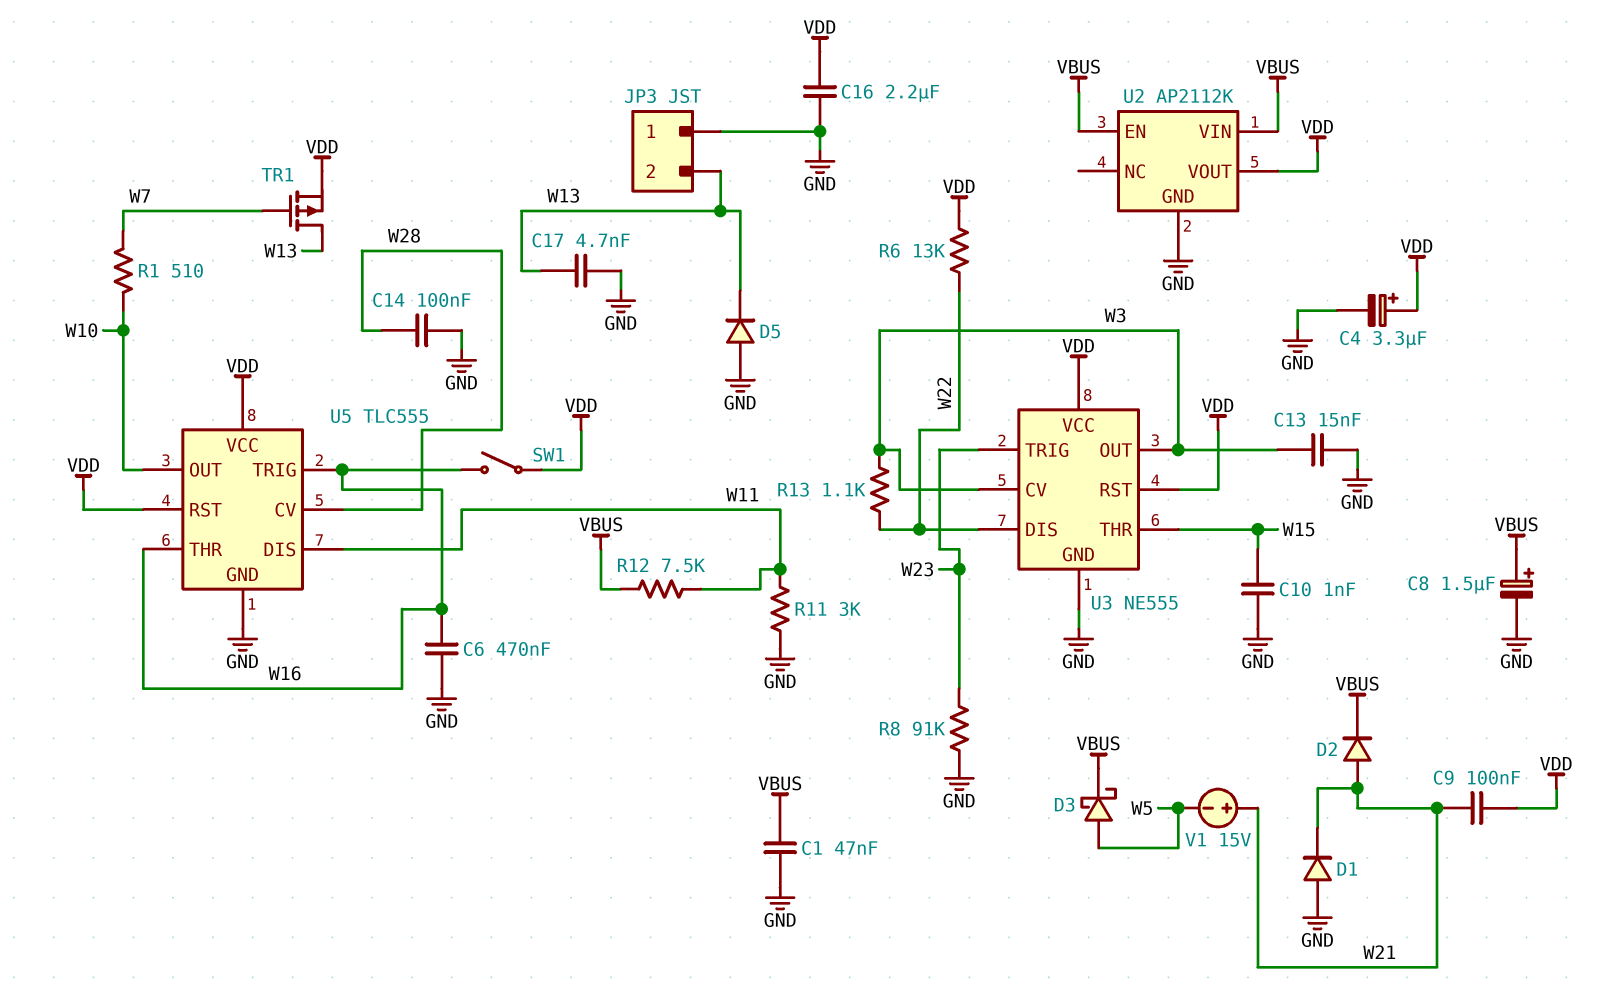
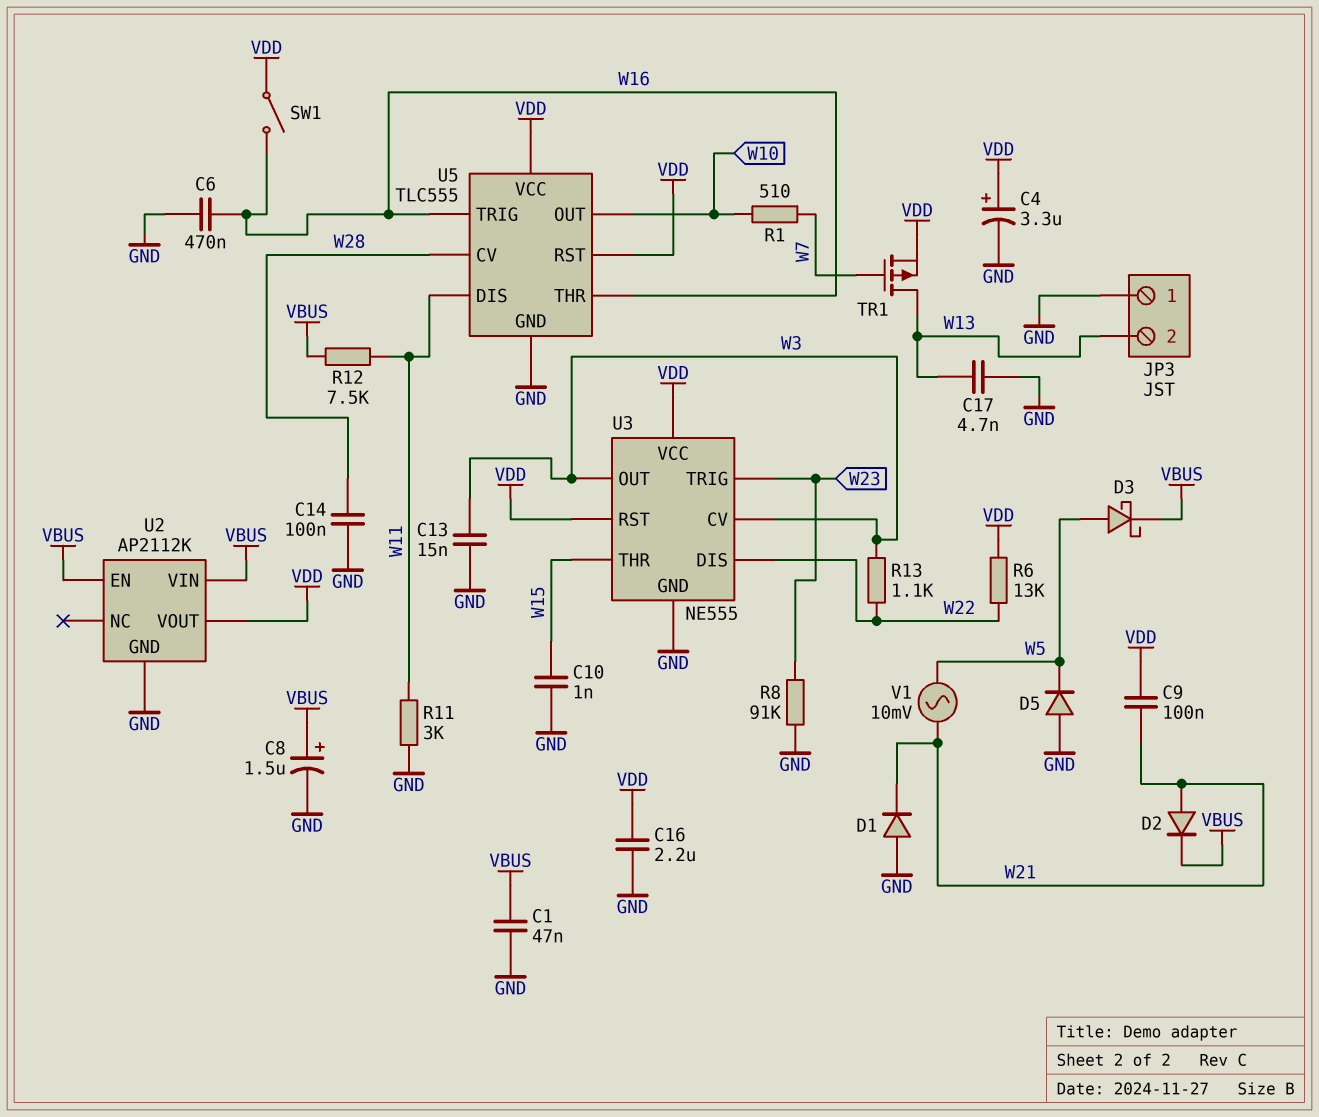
D5: diode (A GND, K W13) -> diode (A GND, K W5)
V1: 15V (plus W21, minus W5) -> AC 10mV (W5, W21)

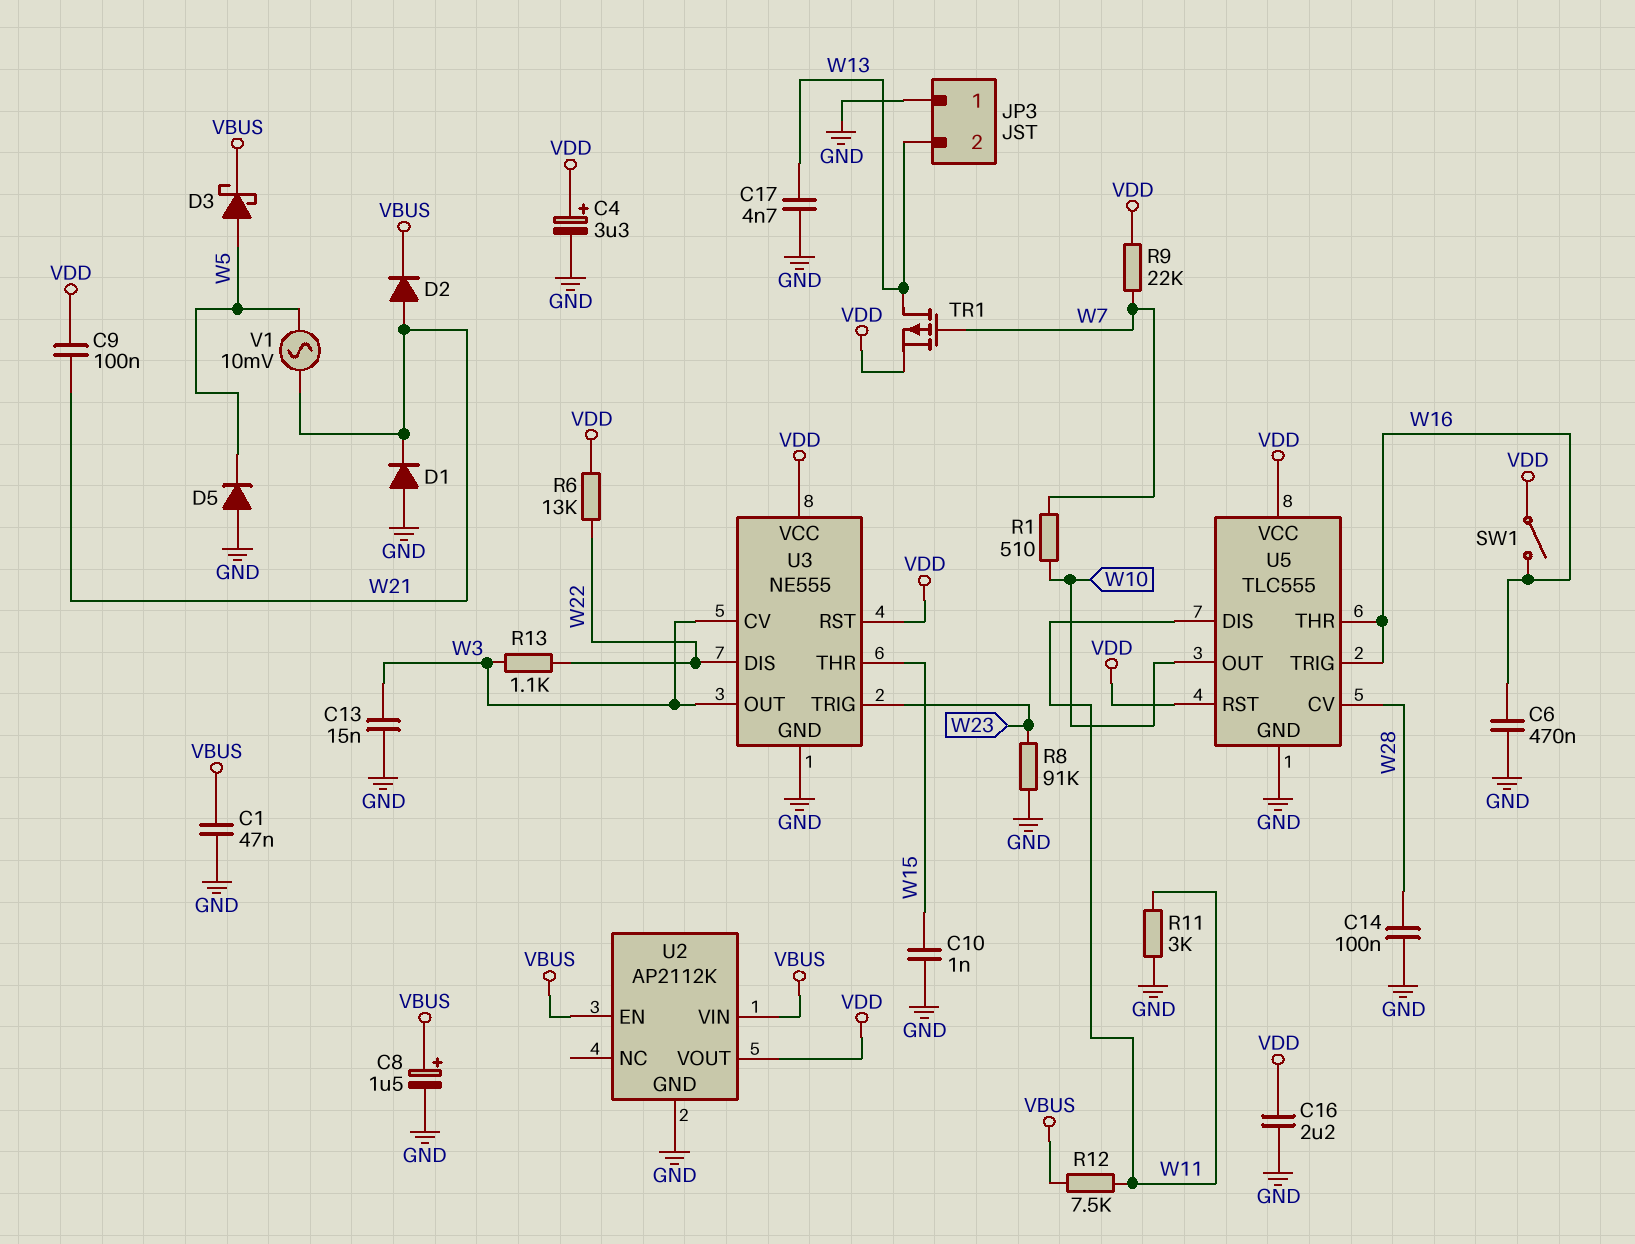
R9: none -> 22k (VDD, W7)

